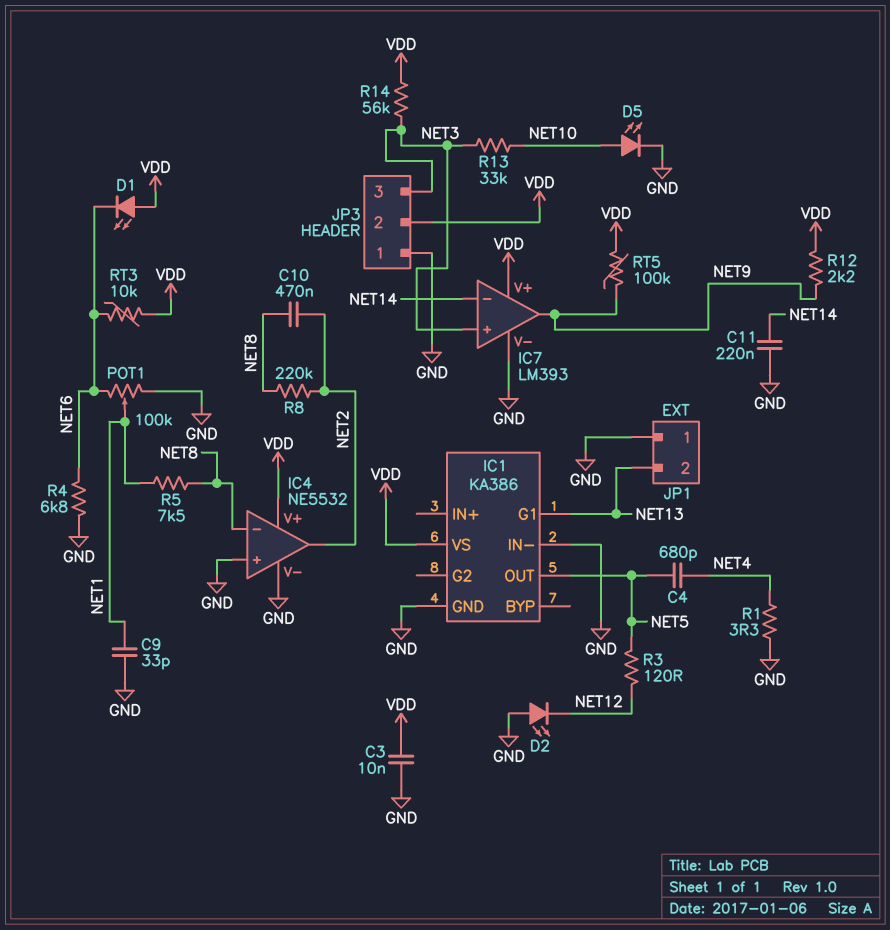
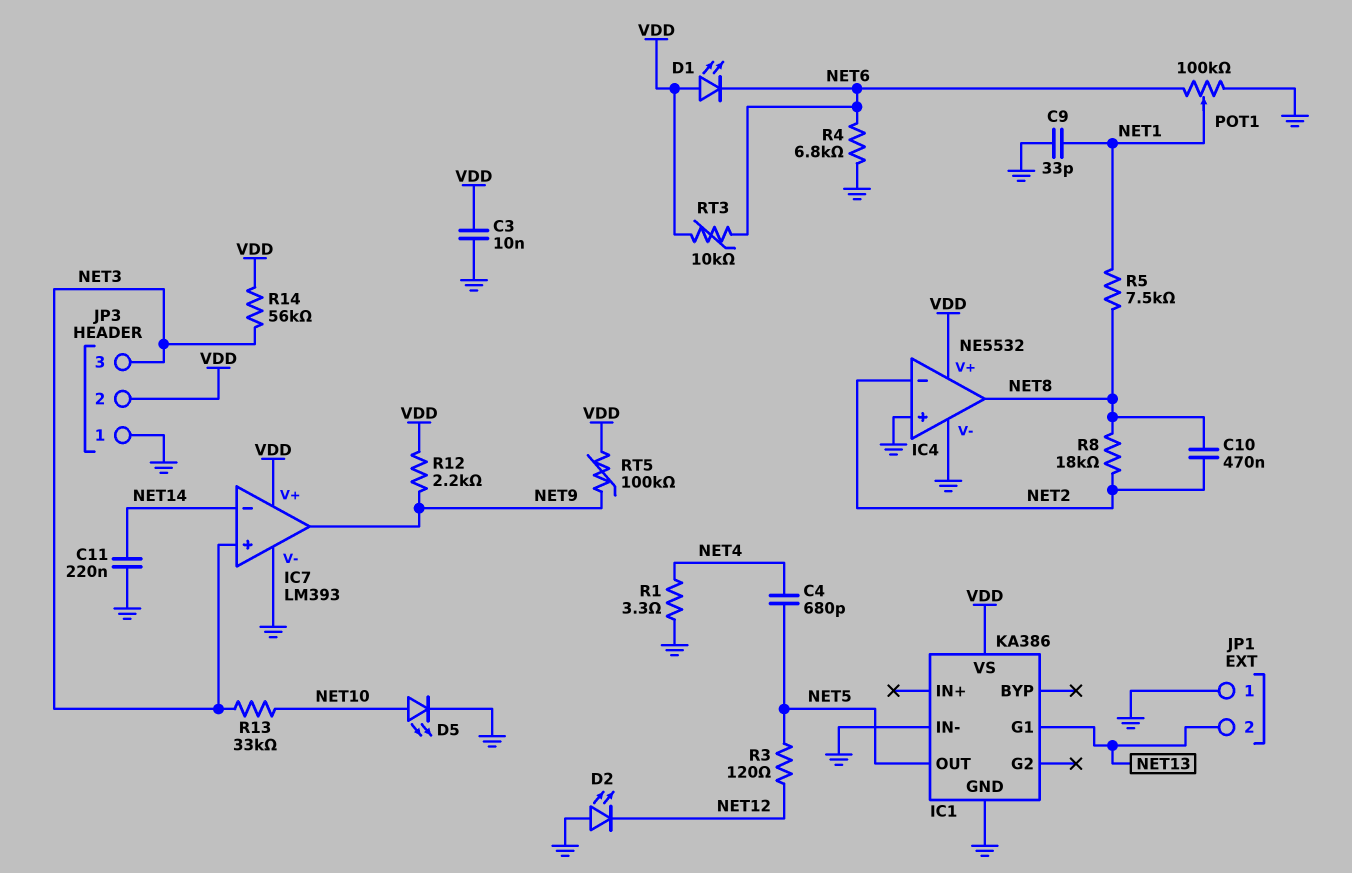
IC4 pin in-: NET8 -> NET2
IC4 pin out: NET2 -> NET8
R8: 220k (NET2, NET8) -> 18k (NET2, NET8)

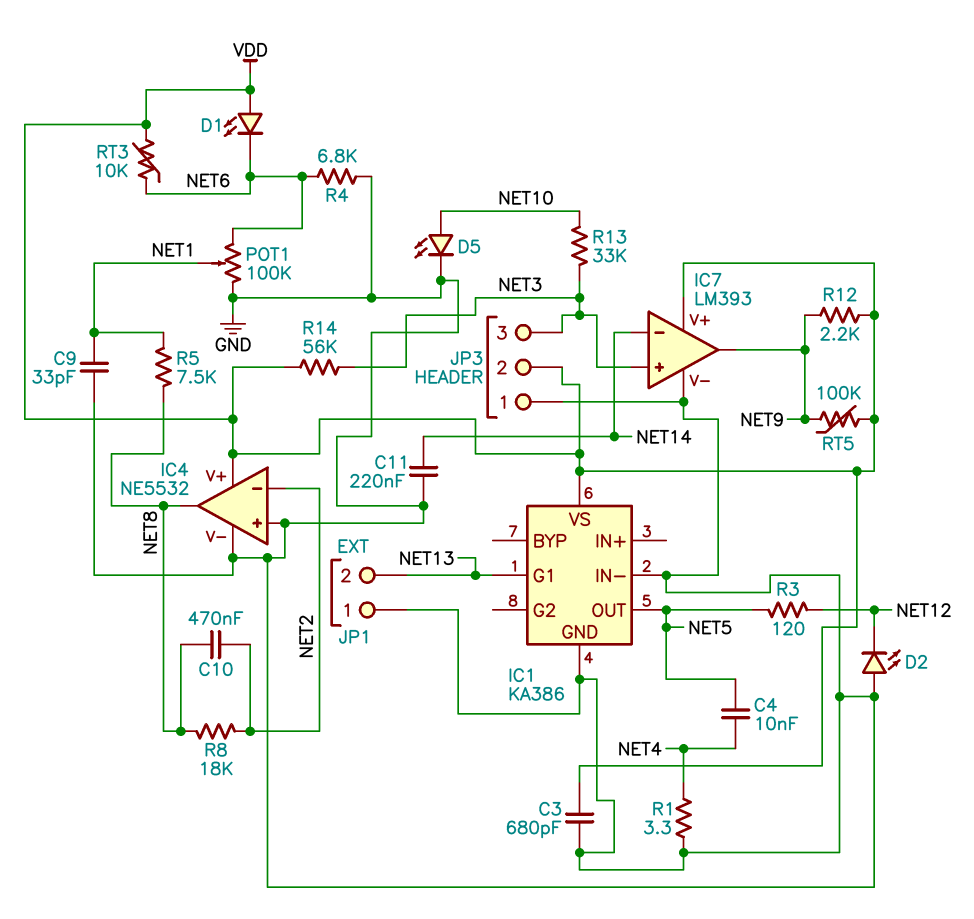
C3: 10nF (GND, VDD) -> 680pF (GND, VDD)
C4: 680pF (NET4, NET5) -> 10nF (NET4, NET5)

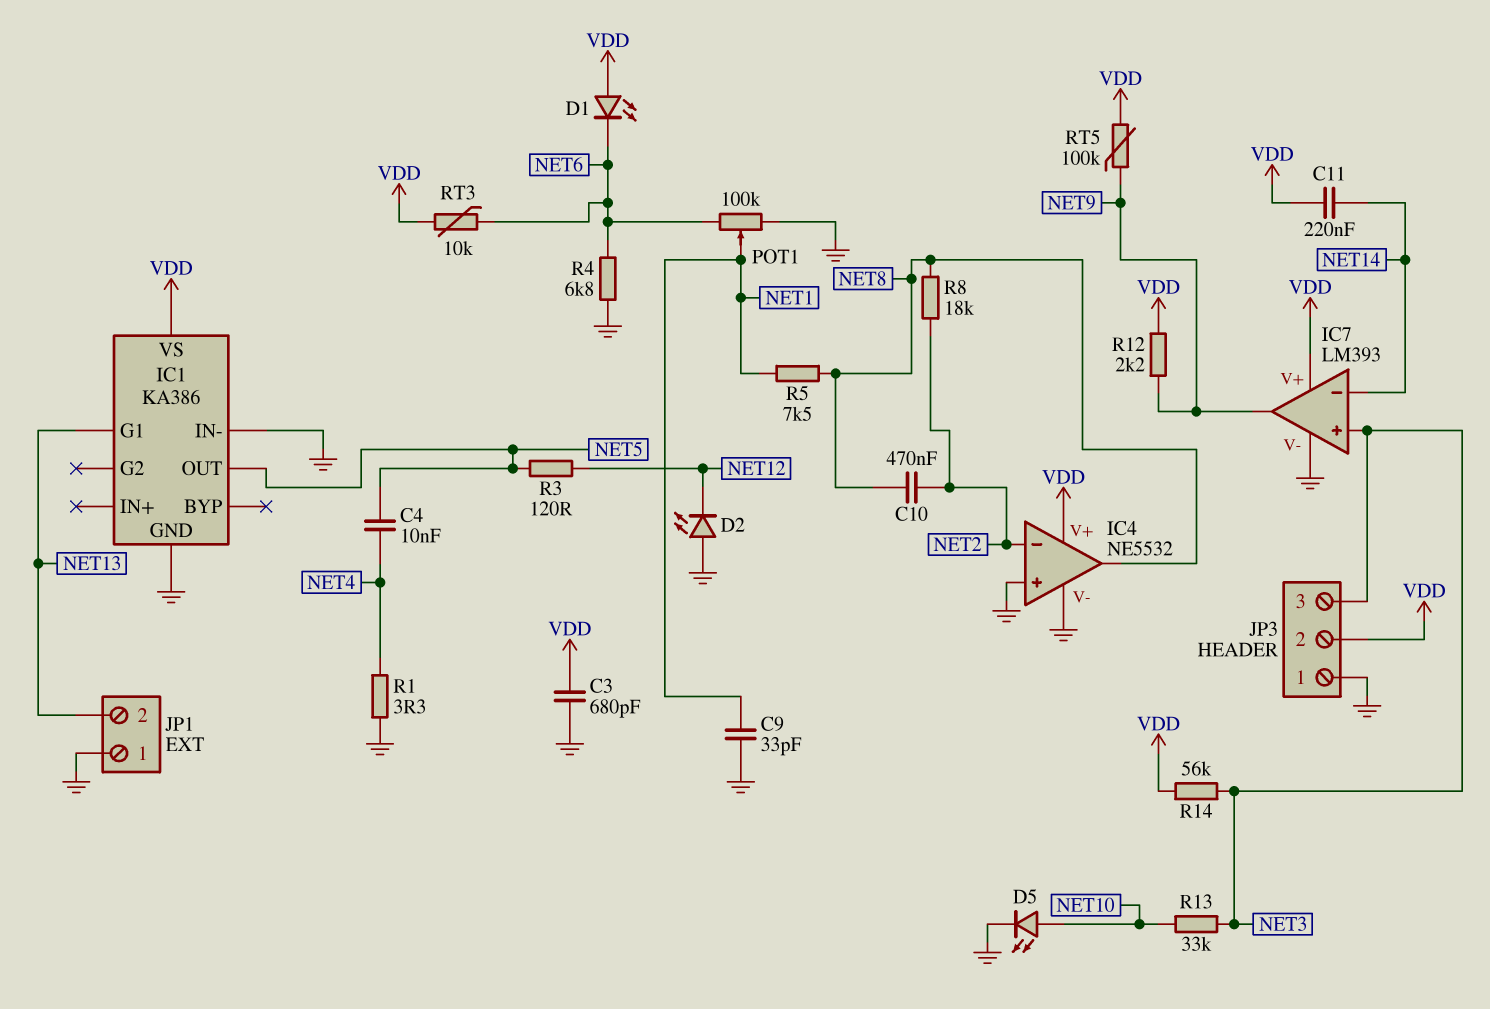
C11: 220nF (GND, NET14) -> 220nF (NET14, VDD)

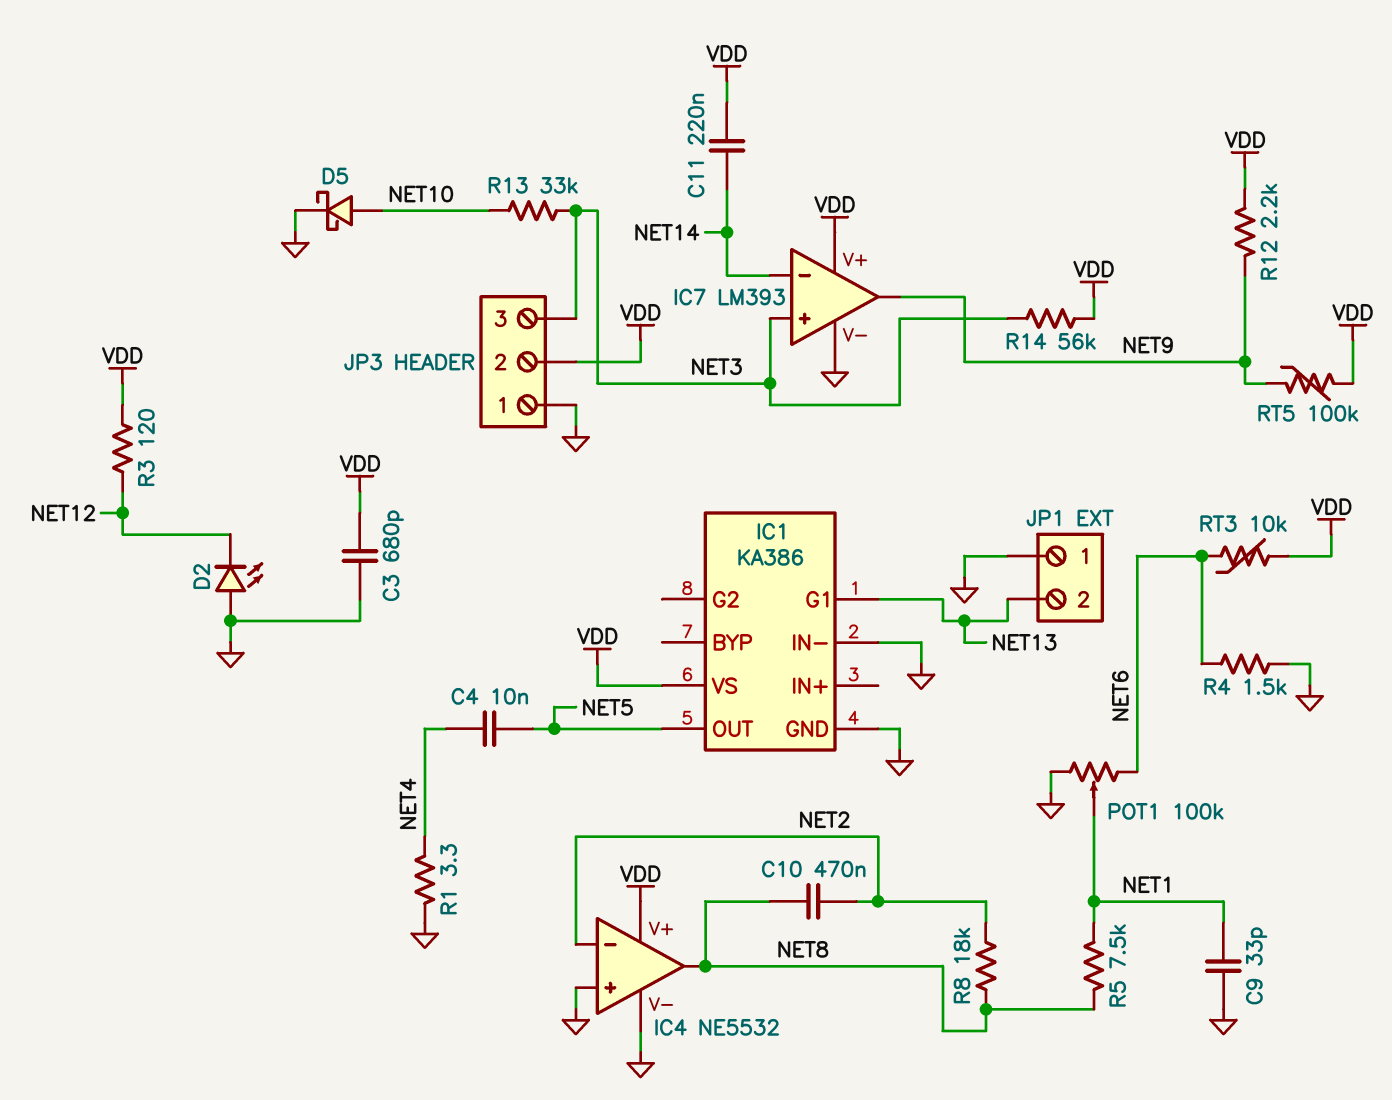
D1: LED (A VDD, K NET6) -> none
D5: LED (A NET10, K GND) -> schottky (A NET10, K GND)
R3: 120 (NET5, NET12) -> 120 (NET12, VDD)
R4: 6.8k (GND, NET6) -> 1.5k (GND, NET6)

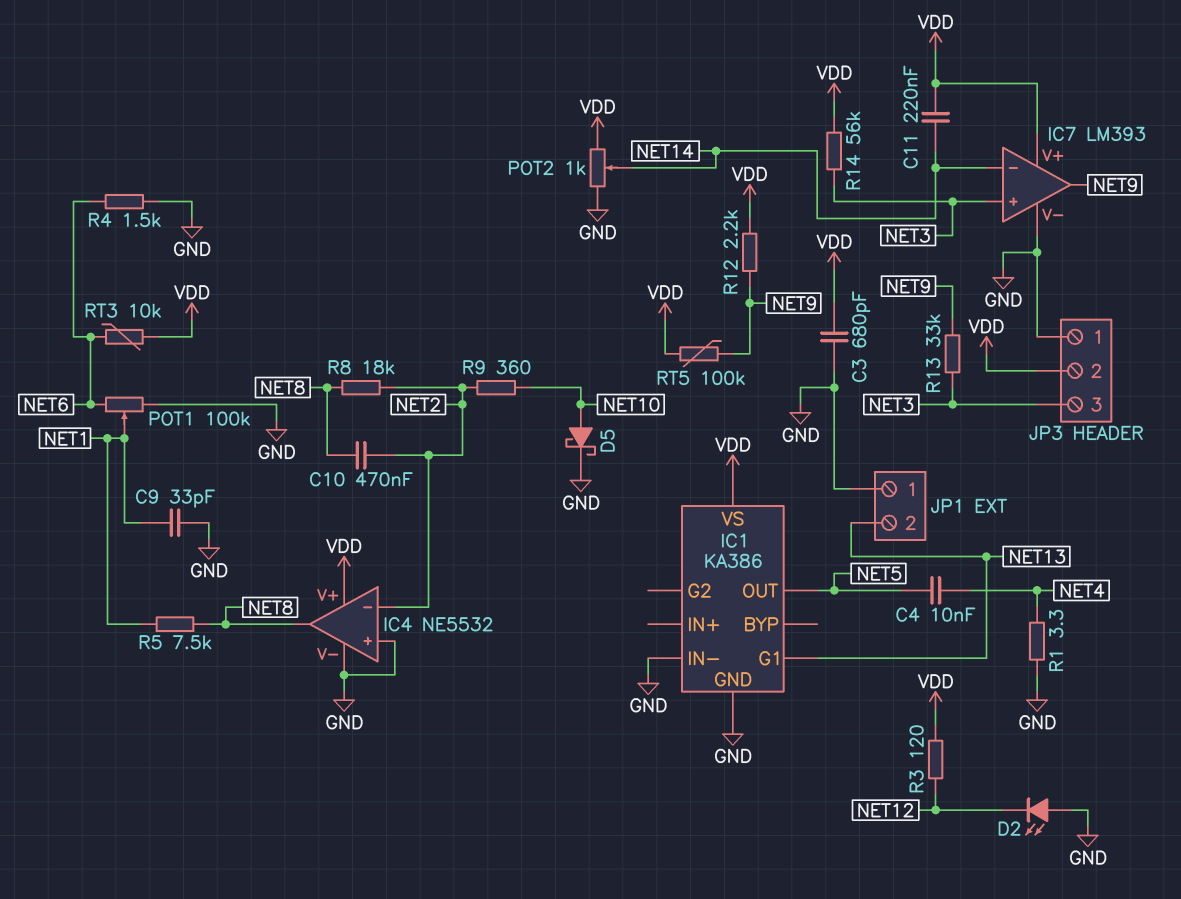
POT2: none -> 1k (GND, VDD, wiper NET14)
R9: none -> 360 (NET2, NET10)
R13: 33k (NET3, NET10) -> 33k (NET3, NET9)

